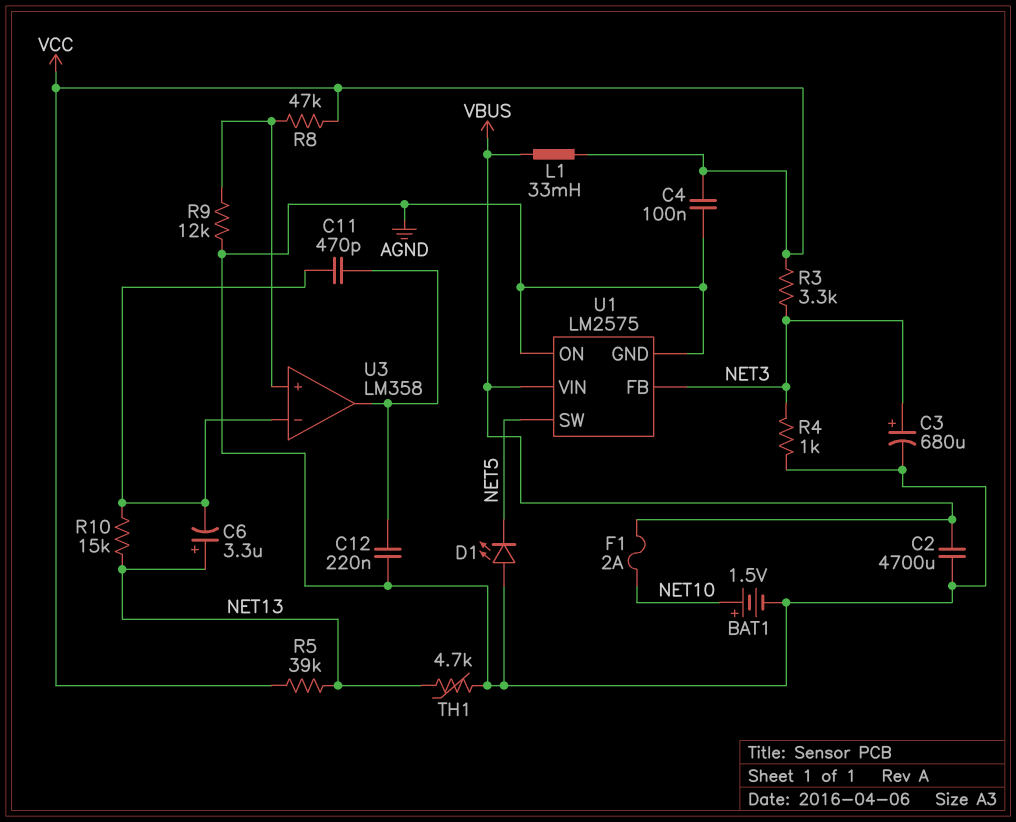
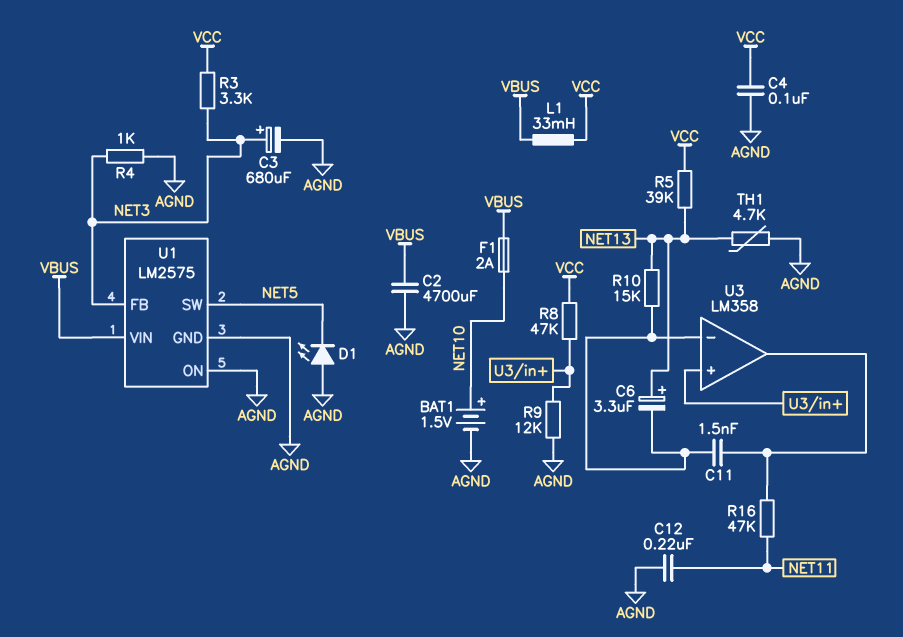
C11: 470pF (U3/in-, U3/out) -> 1.5nF (U3/in-, U3/out)
C12: 220nF (AGND, U3/out) -> 220nF (AGND, NET11)
R16: none -> 47k (NET11, U3/out)

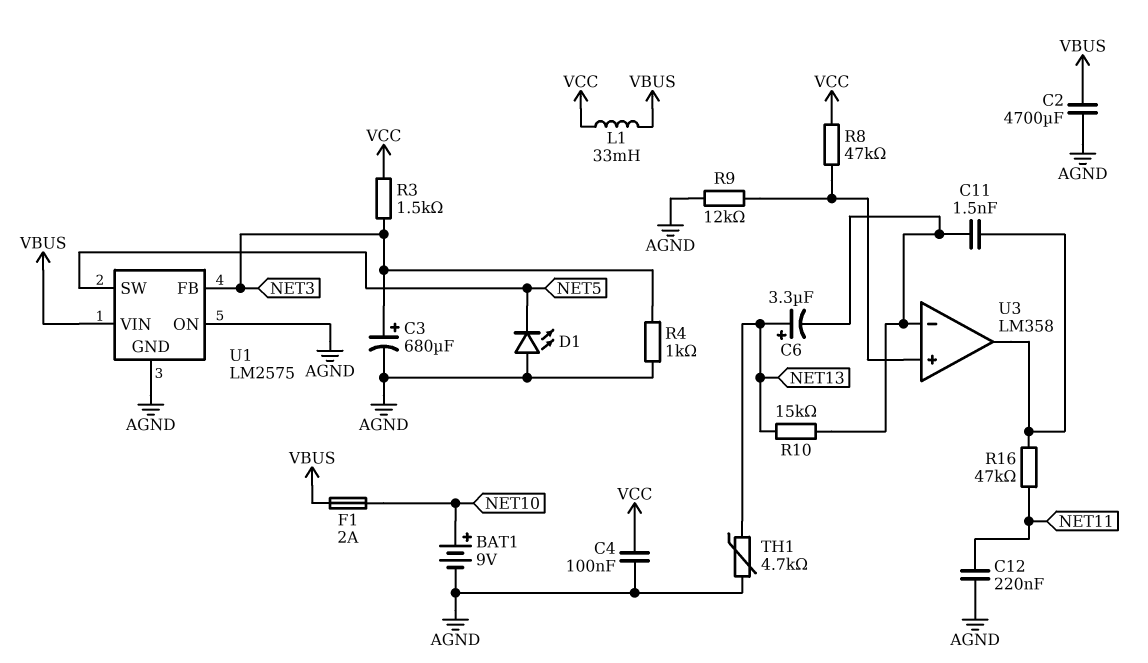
BAT1: 1.5V (plus NET10, minus AGND) -> 9V (plus NET10, minus AGND)
R3: 3.3k (NET3, VCC) -> 1.5k (NET3, VCC)
R5: 39k (NET13, VCC) -> none

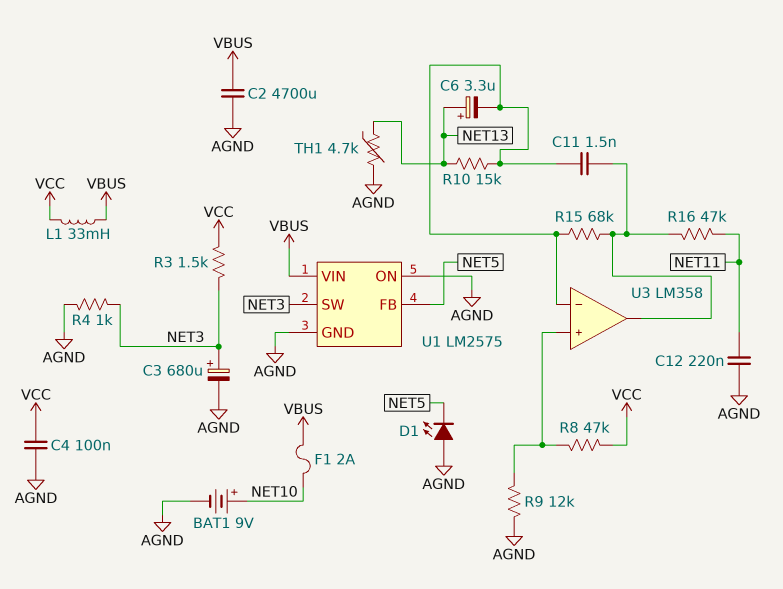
R15: none -> 68k (U3/in-, U3/out)
U1 pin FB: NET3 -> NET5
U1 pin SW: NET5 -> NET3

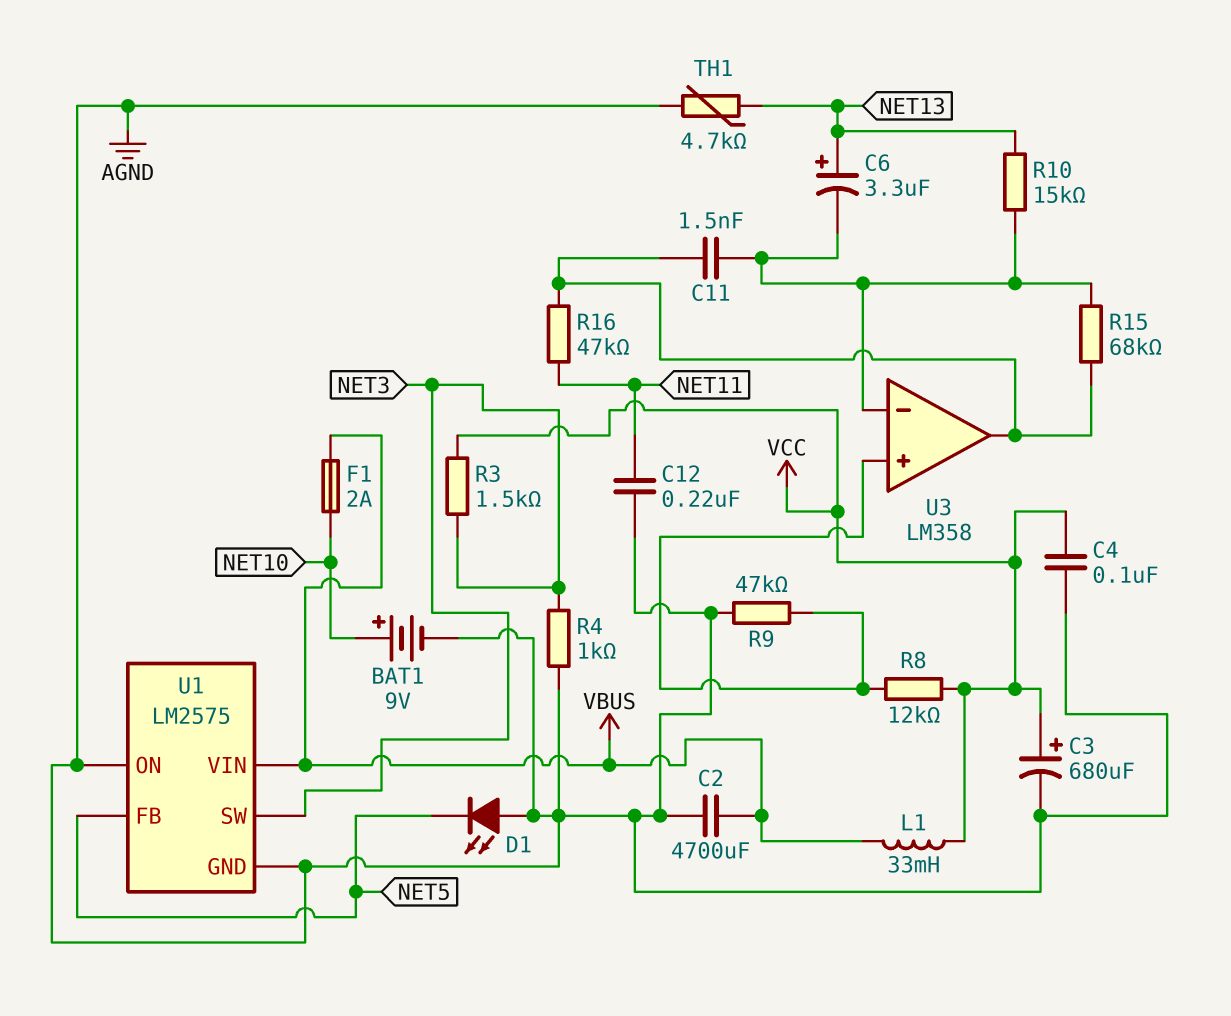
C3: 680uF (plus NET3, minus AGND) -> 680uF (plus VCC, minus AGND)
R8: 47k (U3/in+, VCC) -> 12k (U3/in+, VCC)
R9: 12k (AGND, U3/in+) -> 47k (AGND, U3/in+)

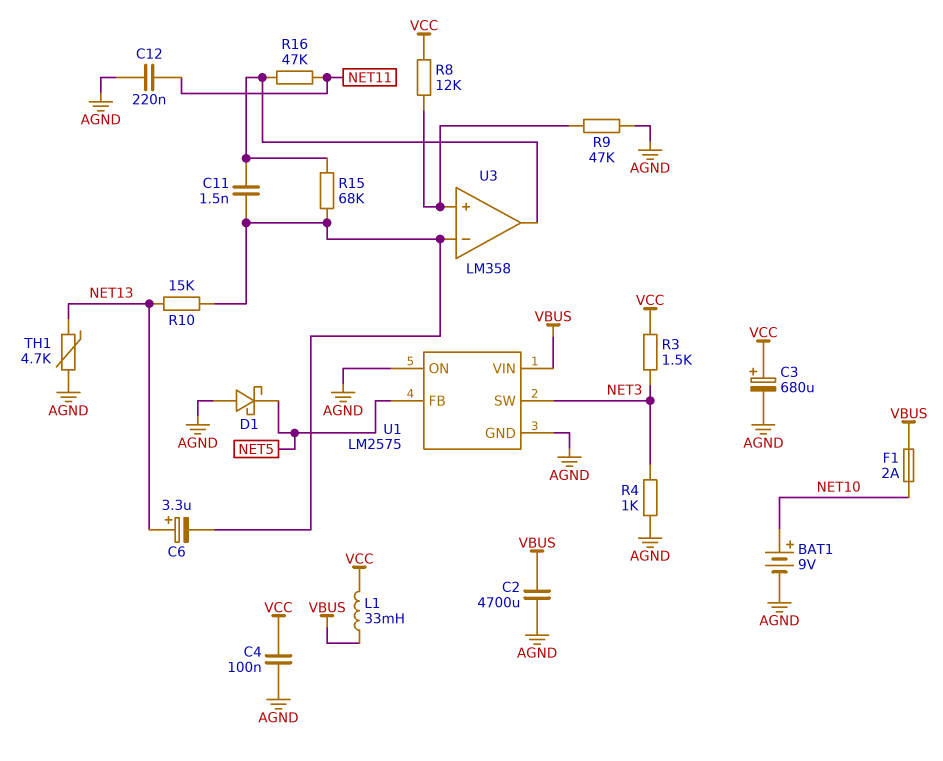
D1: LED (A AGND, K NET5) -> schottky (A AGND, K NET5)

